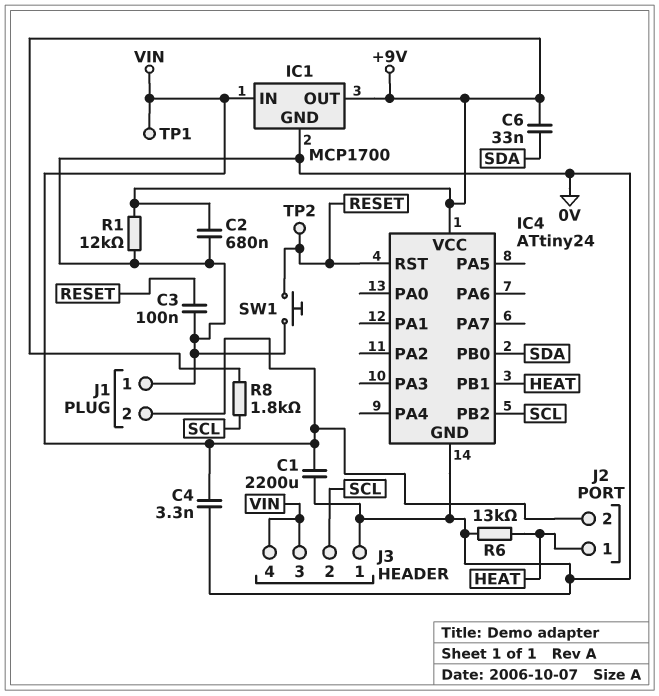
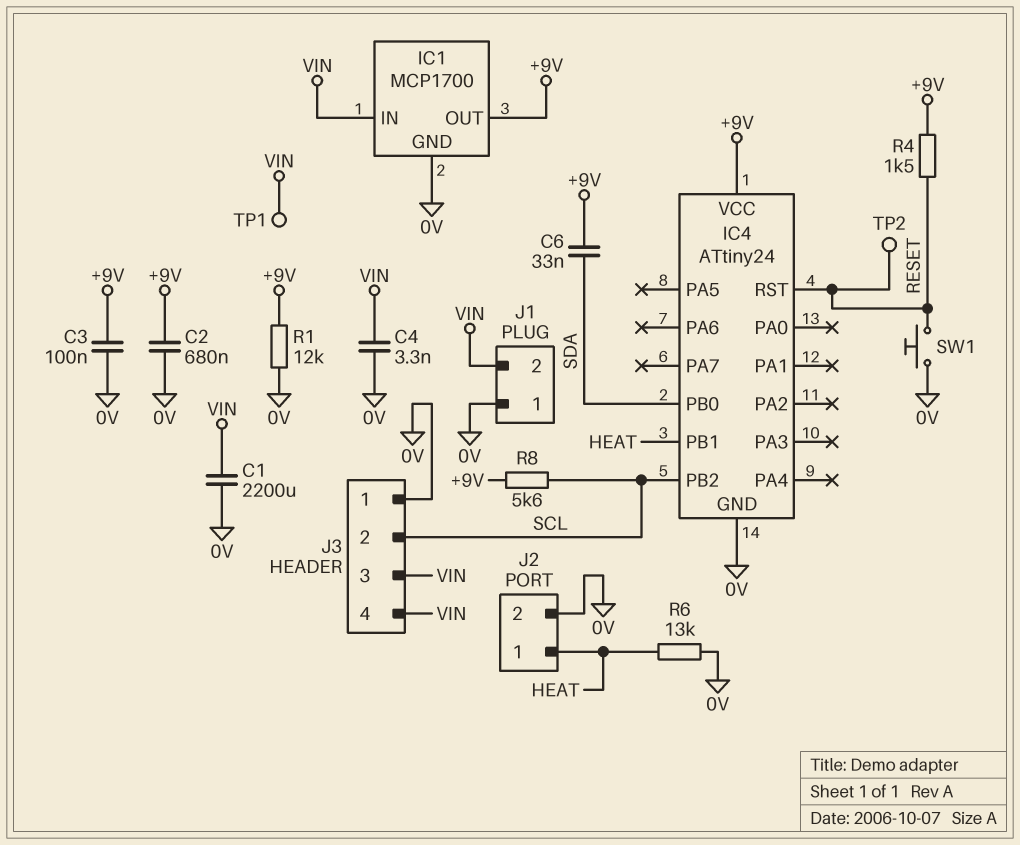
C3: 100nF (0V, RESET) -> 100nF (+9V, 0V)
J2 pin 2: VIN -> 0V
R4: none -> 1.5k (+9V, RESET)
R8: 1.8k (+9V, SCL) -> 5.6k (+9V, SCL)

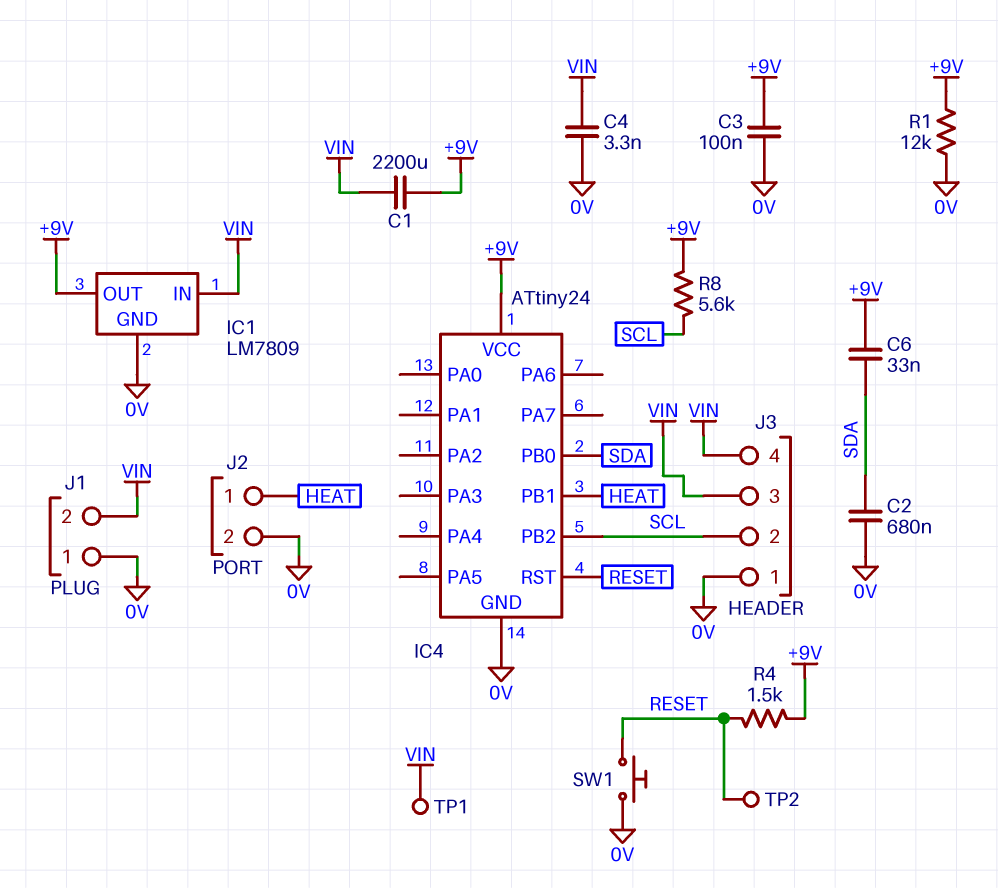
C1: 2200uF (0V, VIN) -> 2200uF (+9V, VIN)
C2: 680nF (+9V, 0V) -> 680nF (0V, SDA)
IC1: MCP1700 -> LM7809
R6: 13k (0V, HEAT) -> none

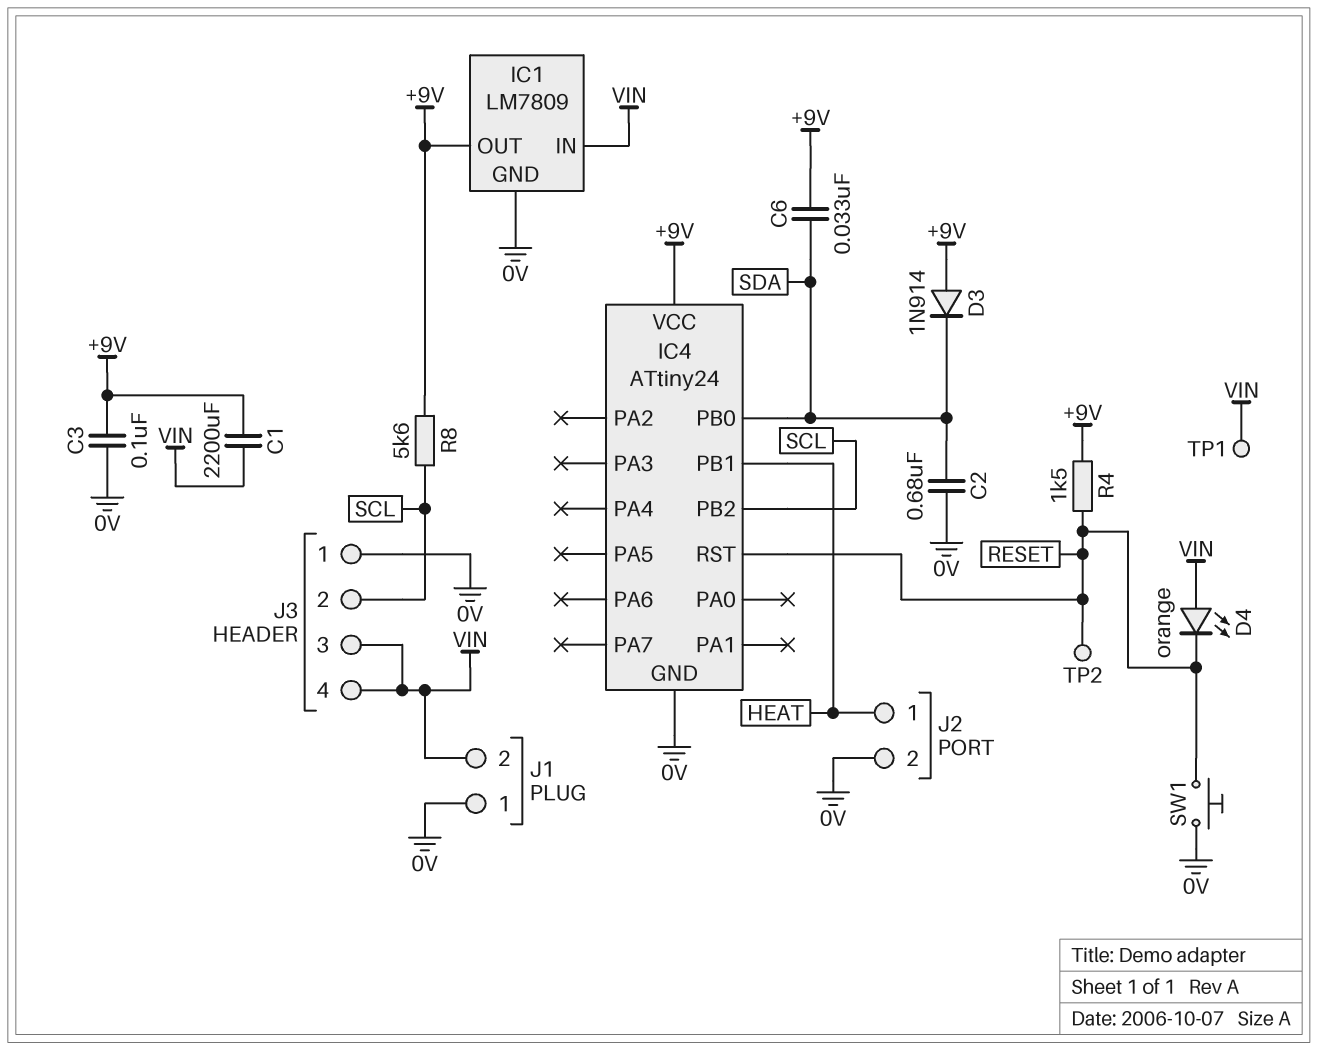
C4: 3.3nF (0V, VIN) -> none
D3: none -> diode 1N914 (A +9V, K SDA)
D4: none -> LED orange (A VIN, K RESET)
R1: 12k (+9V, 0V) -> none

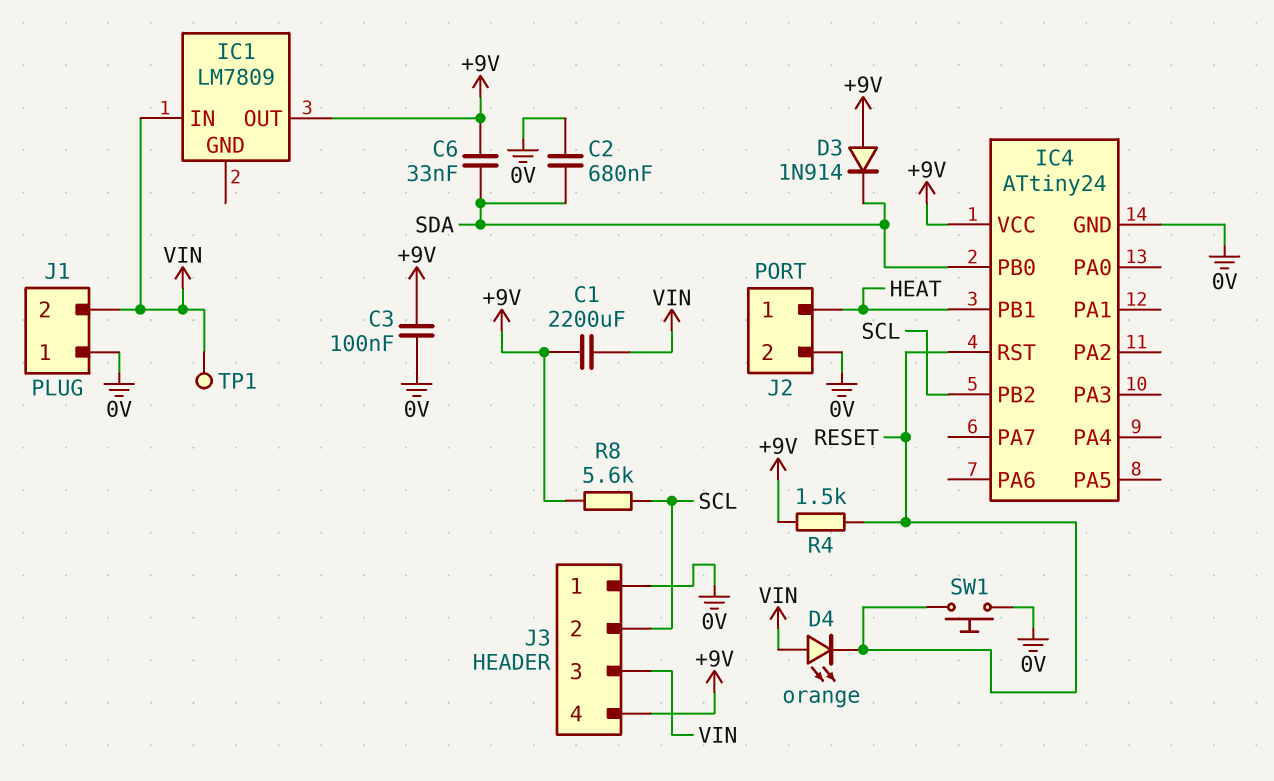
IC1 pin GND: 0V -> none
J3 pin 4: VIN -> +9V
TP2: test point (RESET) -> none

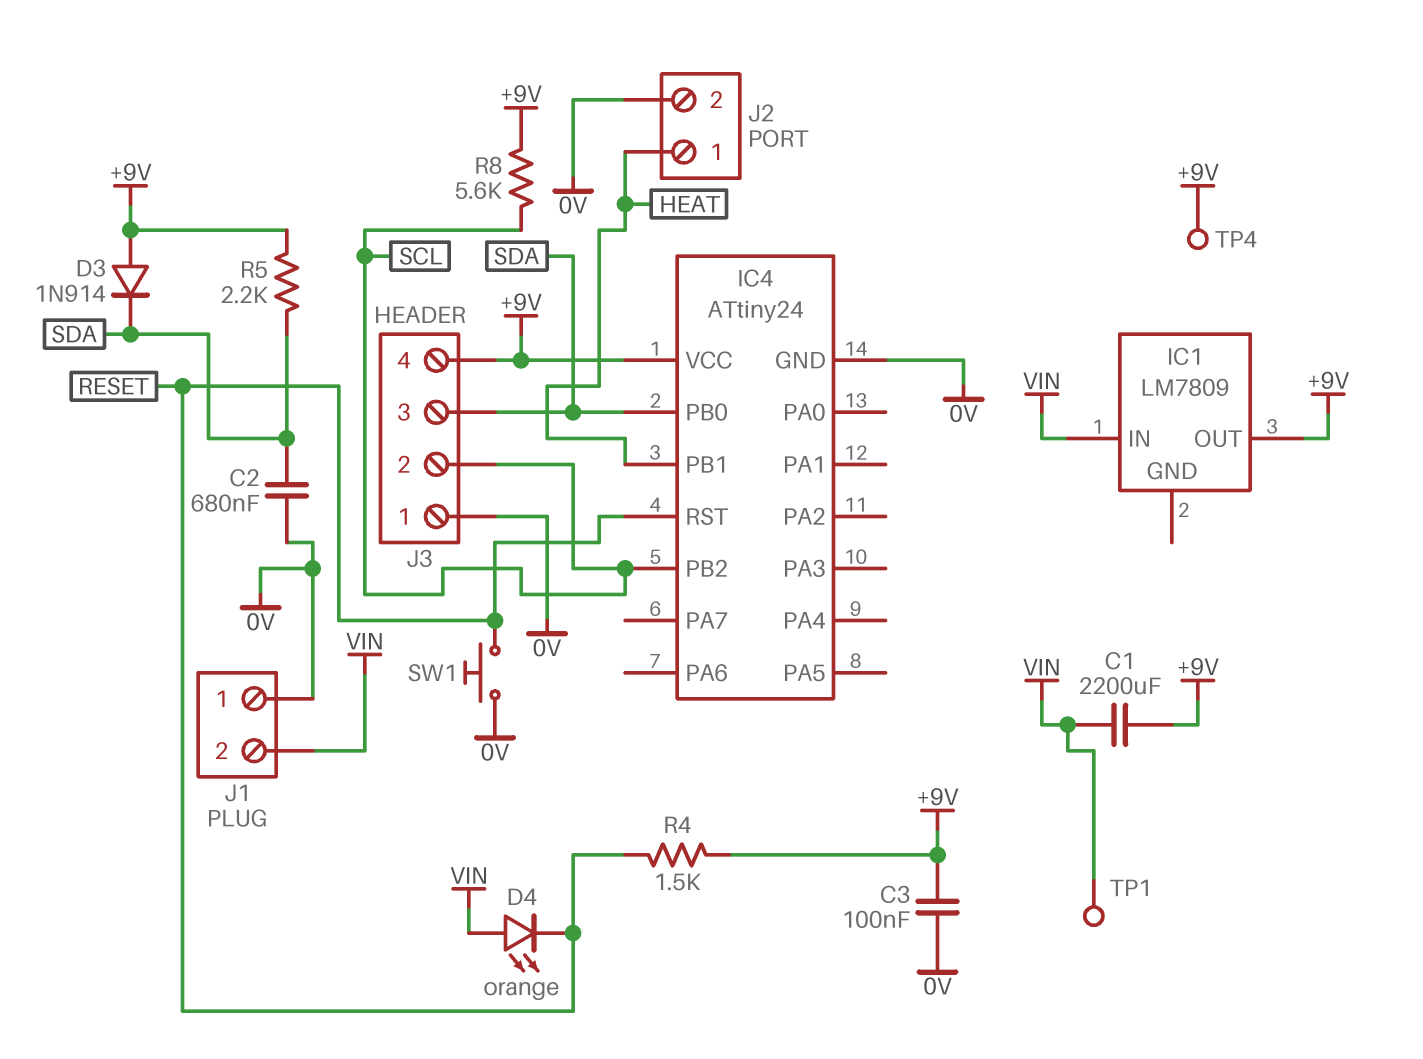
C6: 33nF (+9V, SDA) -> none
J3 pin 3: VIN -> SDA
R5: none -> 2.2k (+9V, SDA)
TP4: none -> test point (+9V)

